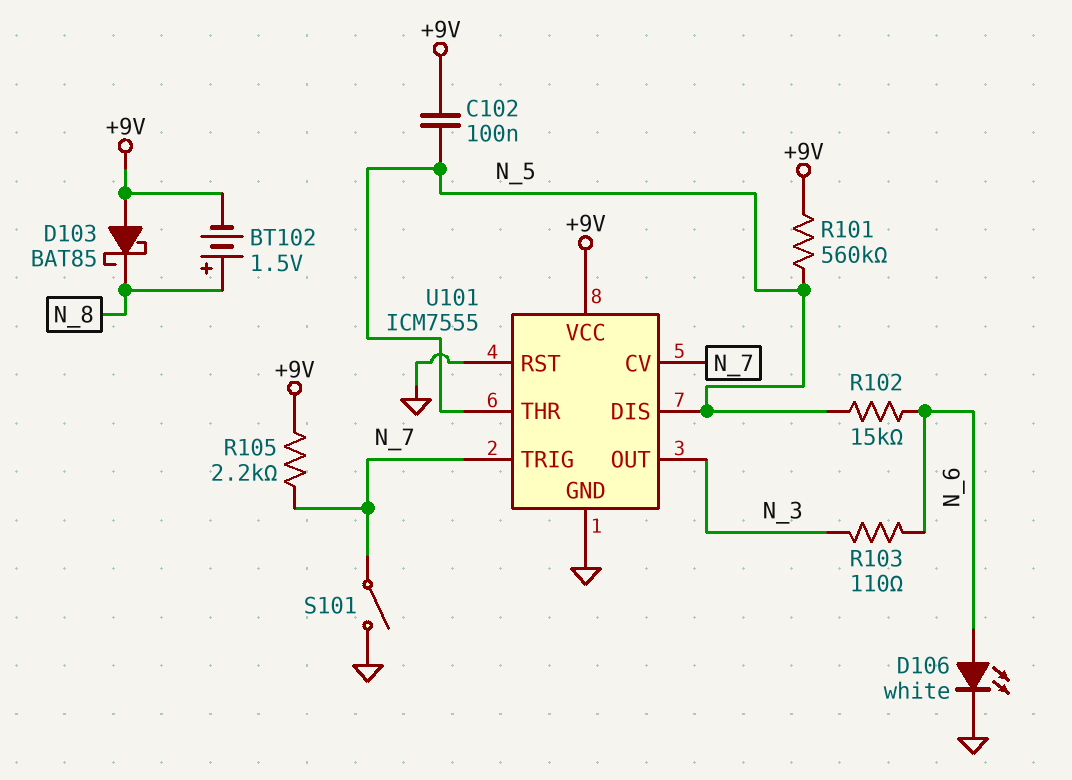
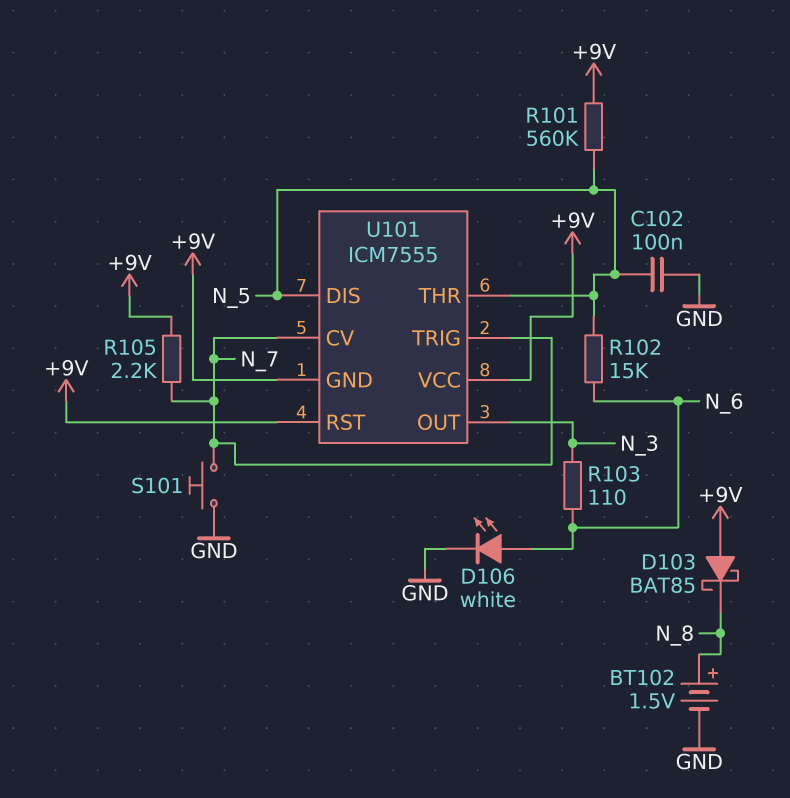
BT102: 1.5V (plus N_8, minus +9V) -> 1.5V (plus N_8, minus GND)
C102: 100nF (+9V, N_5) -> 100nF (GND, N_5)
S101: switch (GND, N_7) -> button (GND, N_7)
U101 pin GND: GND -> +9V
U101 pin RST: GND -> +9V

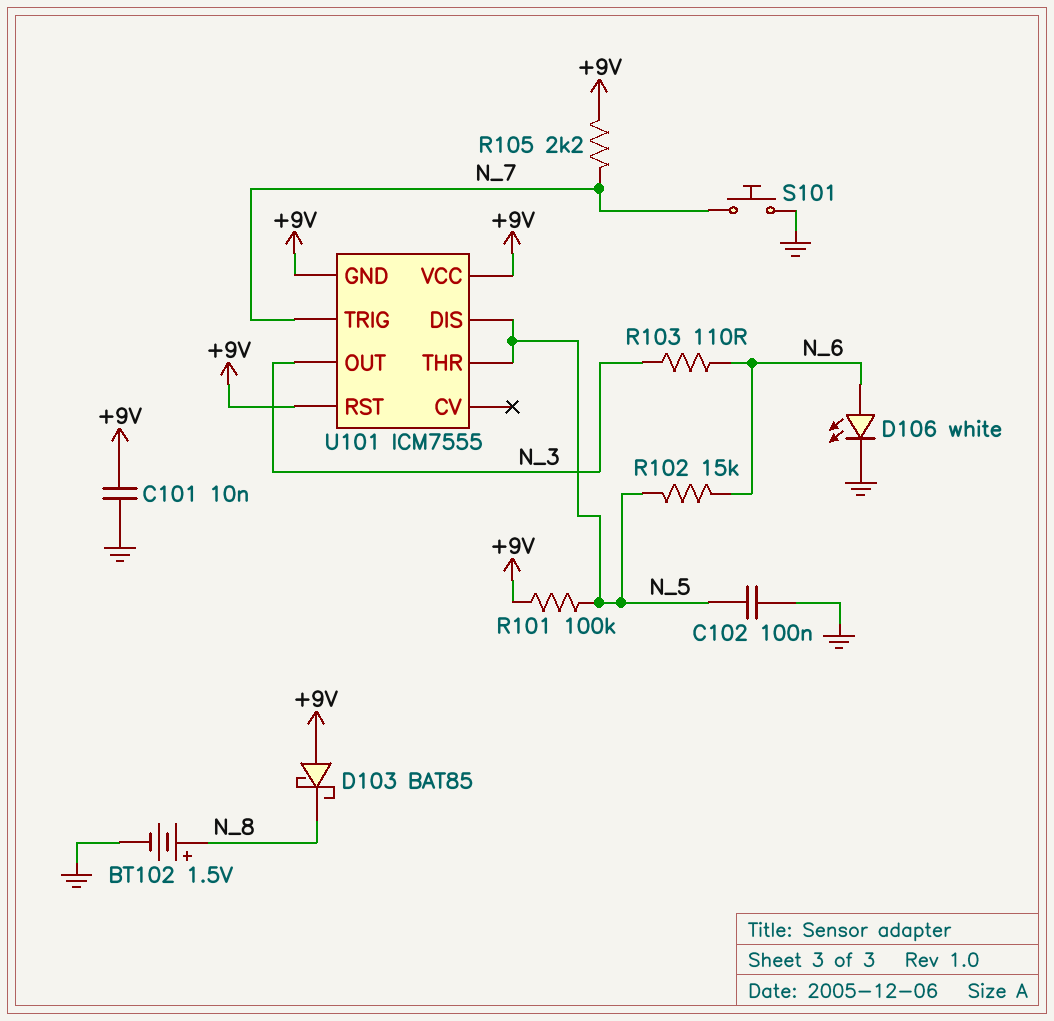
C101: none -> 10nF (+9V, GND)
R101: 560k (+9V, N_5) -> 100k (+9V, N_5)
U101 pin CV: N_7 -> none

